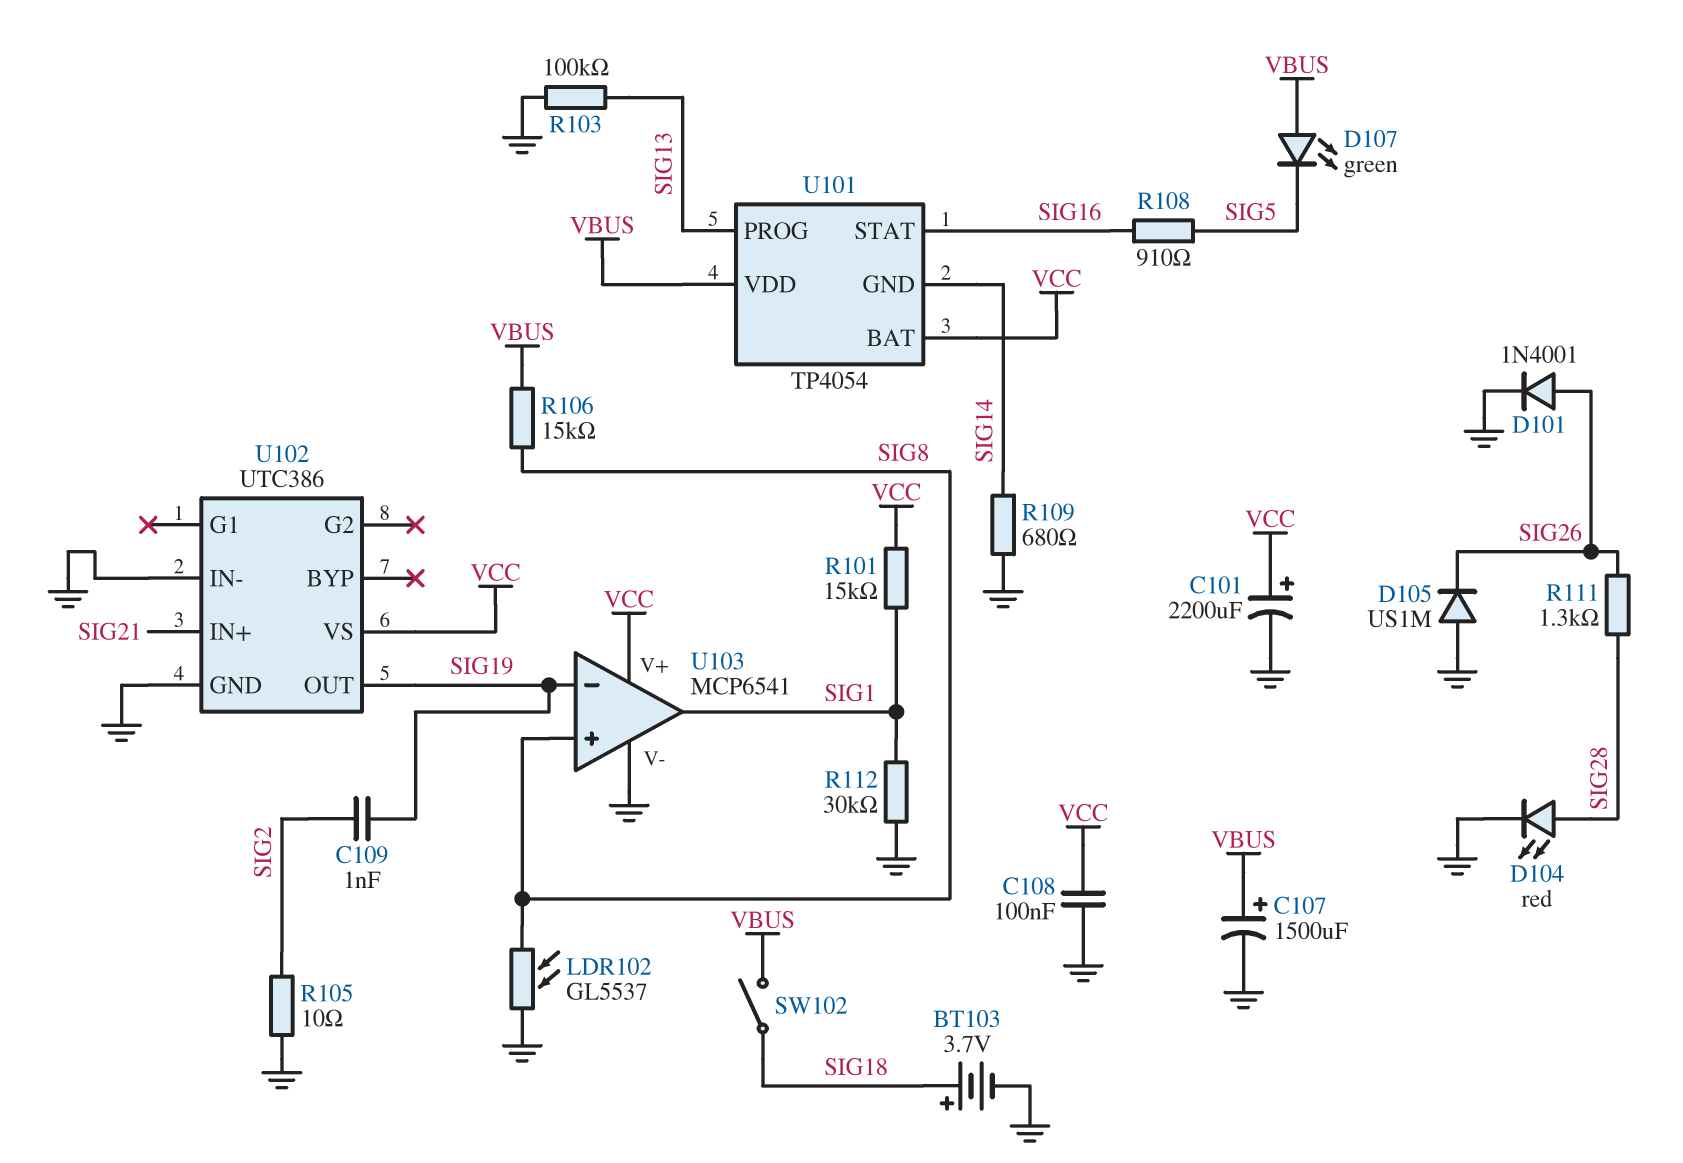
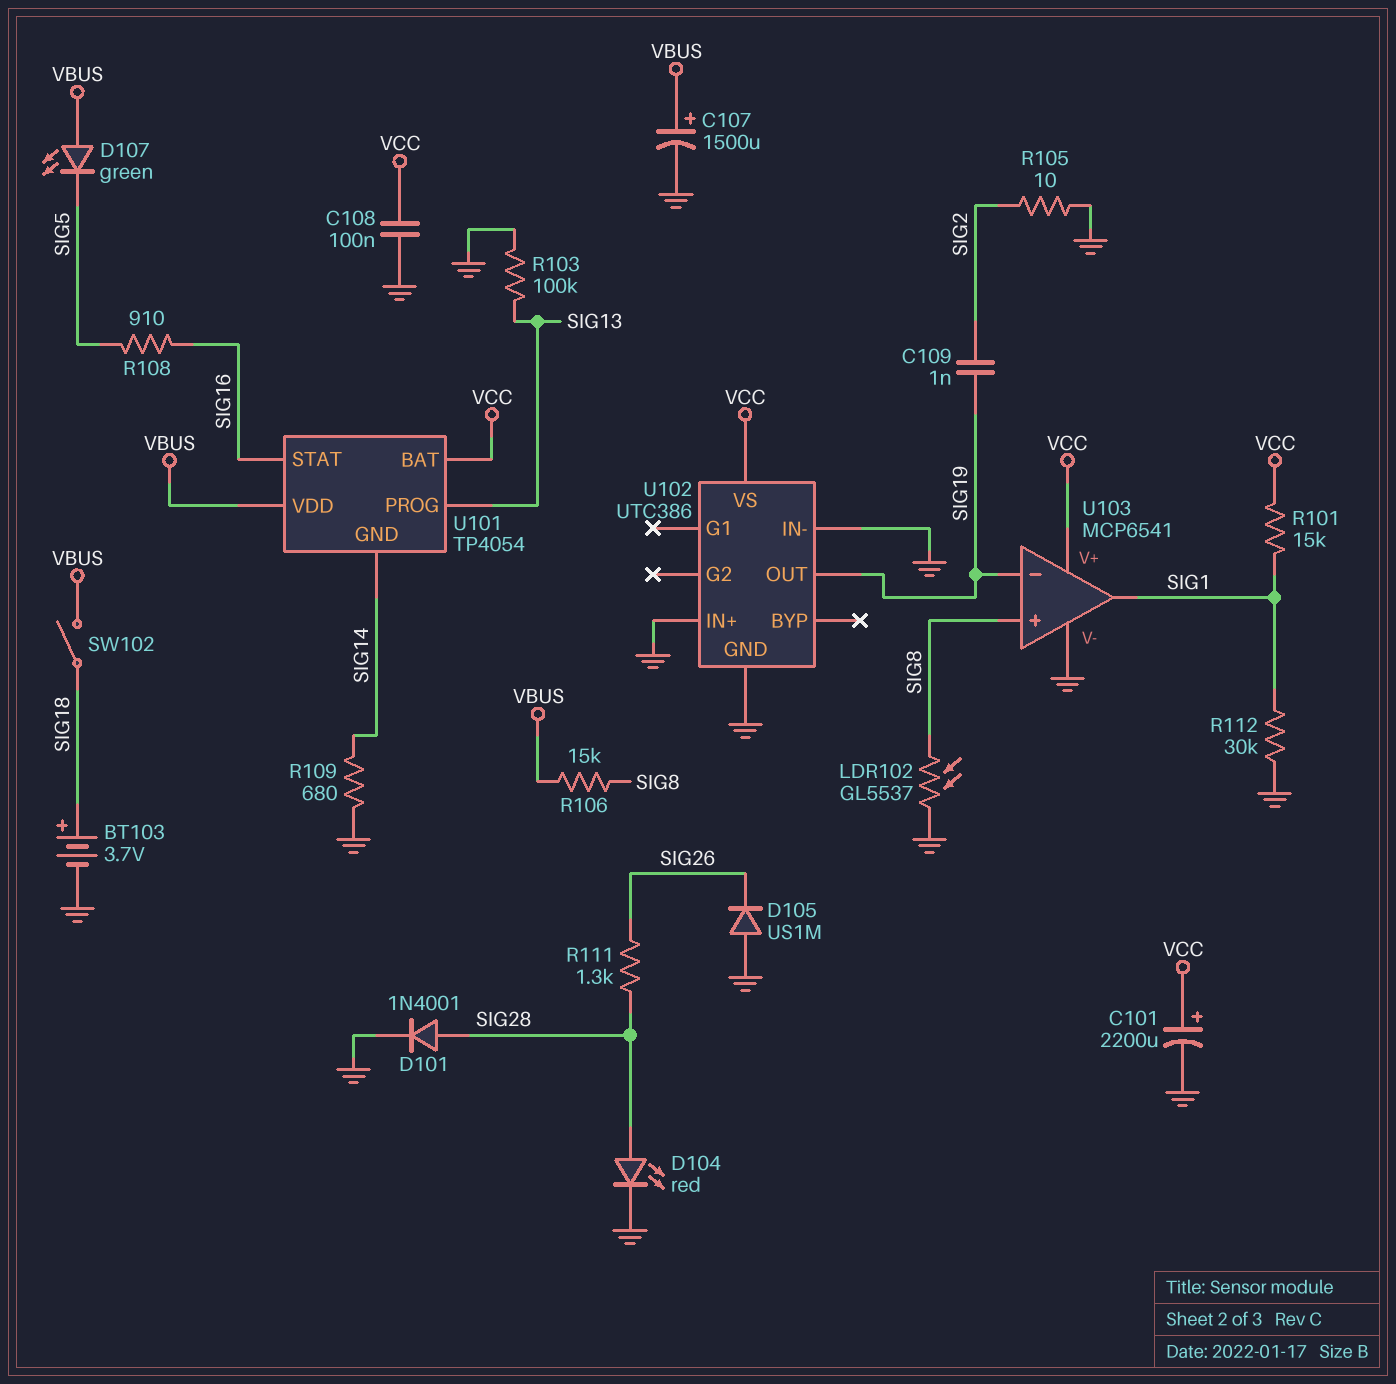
D101: diode 1N4001 (A SIG26, K GND) -> diode 1N4001 (A SIG28, K GND)
U102 pin IN+: SIG21 -> GND

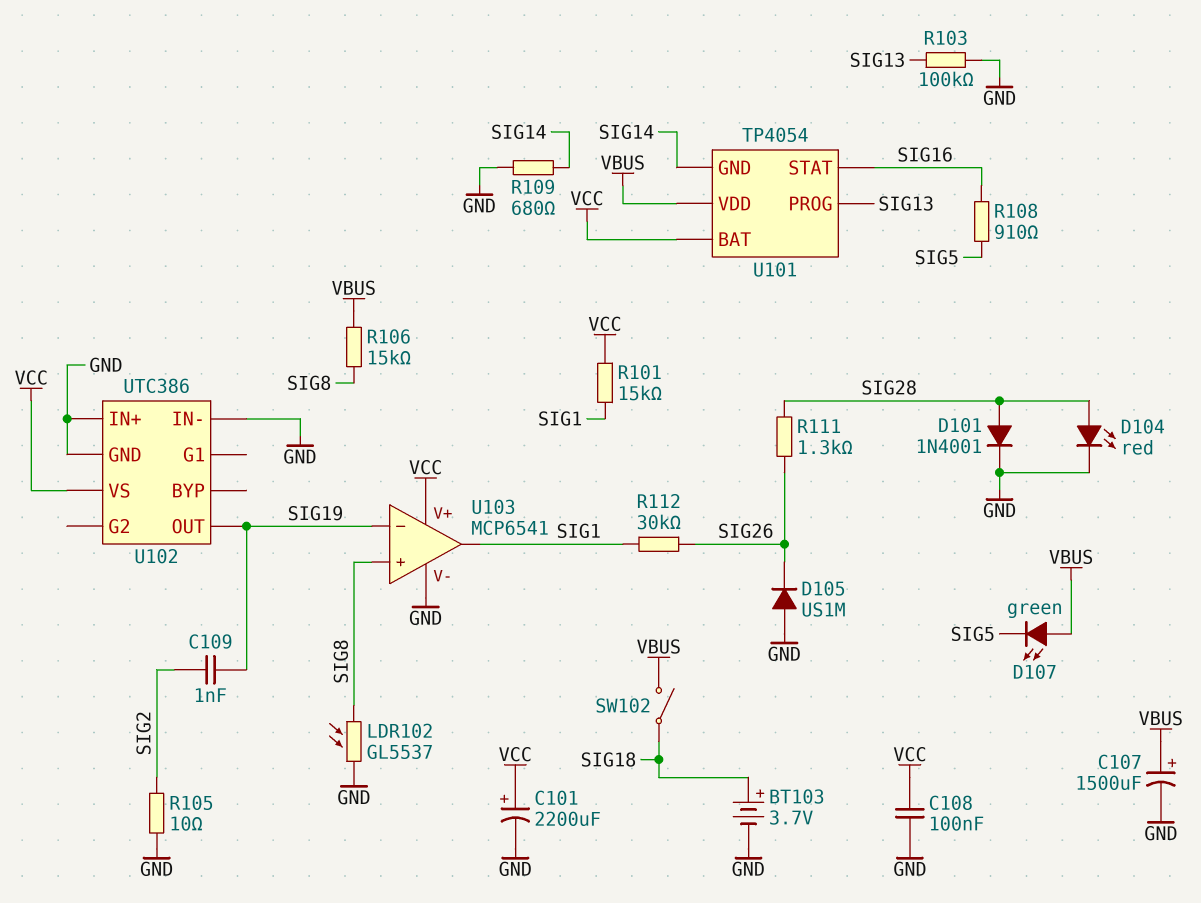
R112: 30k (GND, SIG1) -> 30k (SIG1, SIG26)

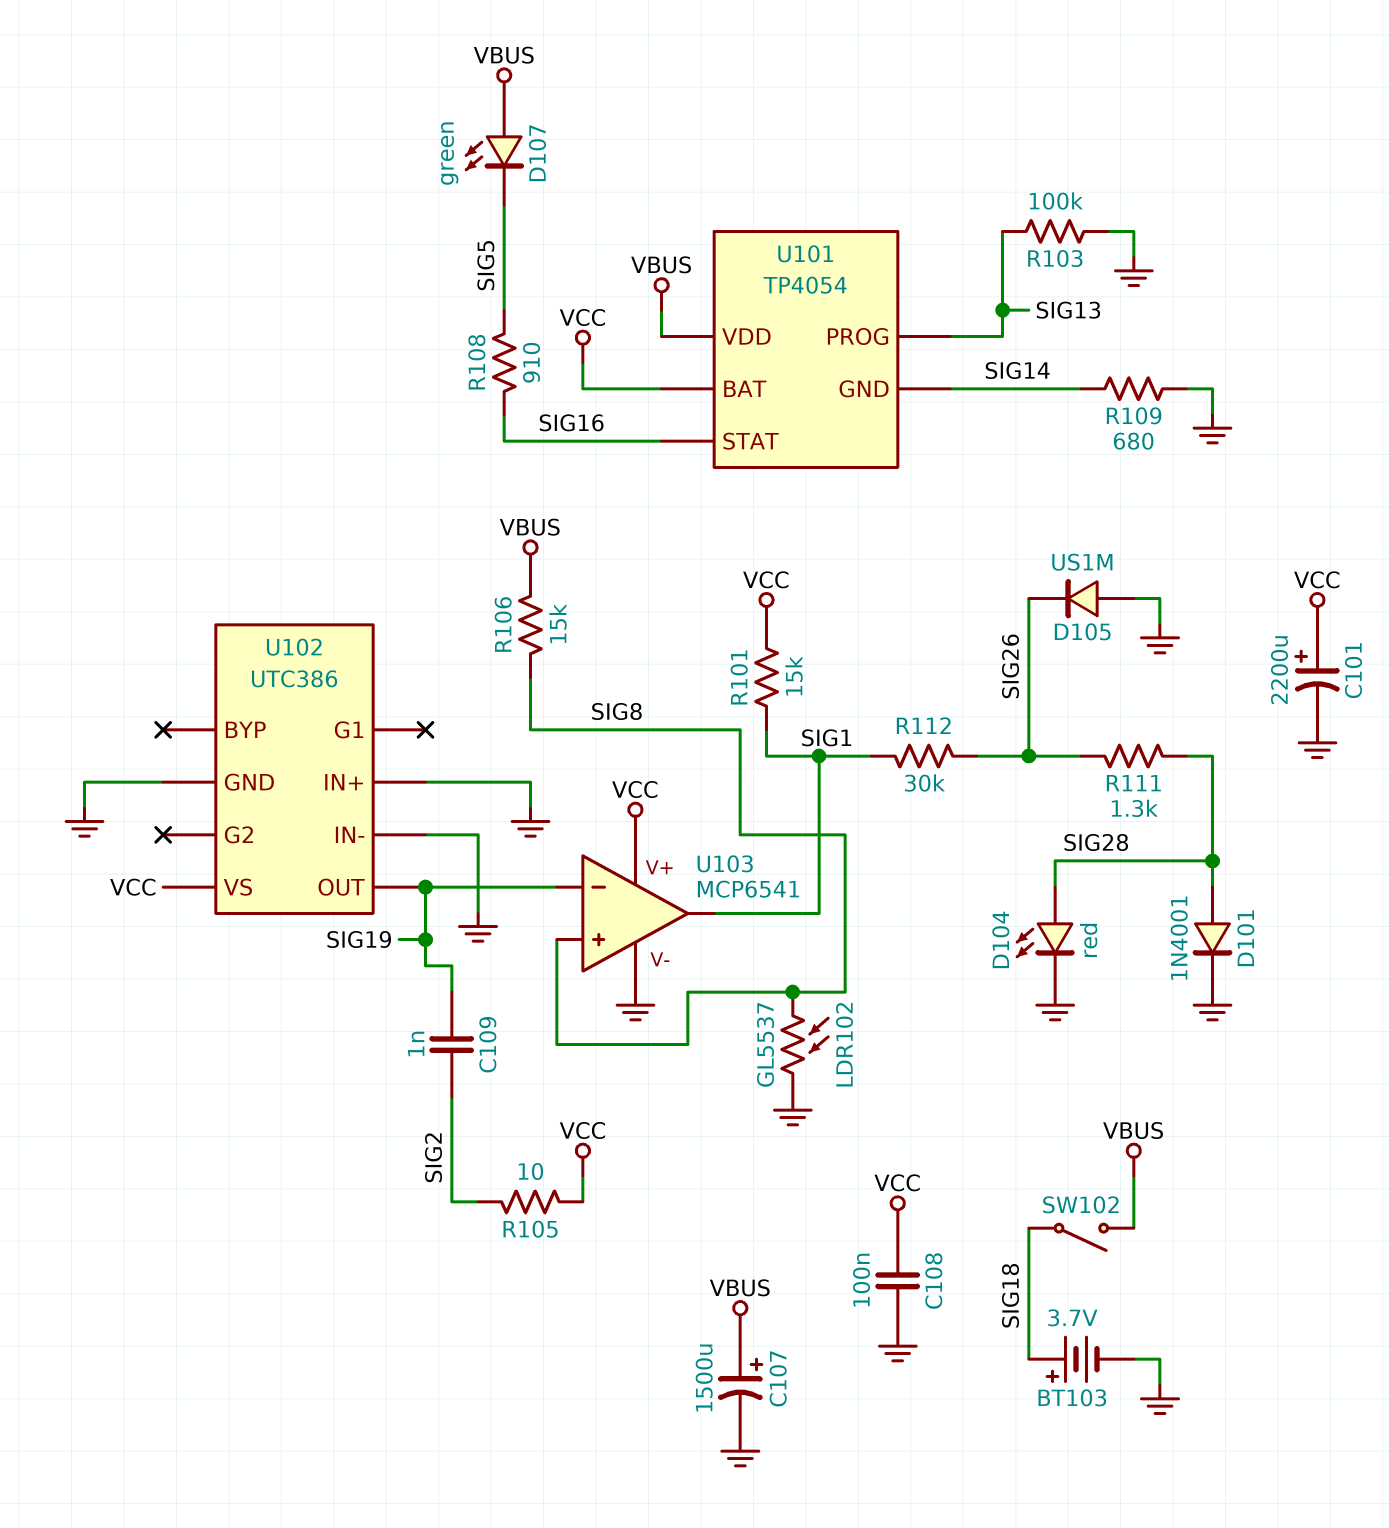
R105: 10 (GND, SIG2) -> 10 (SIG2, VCC)

